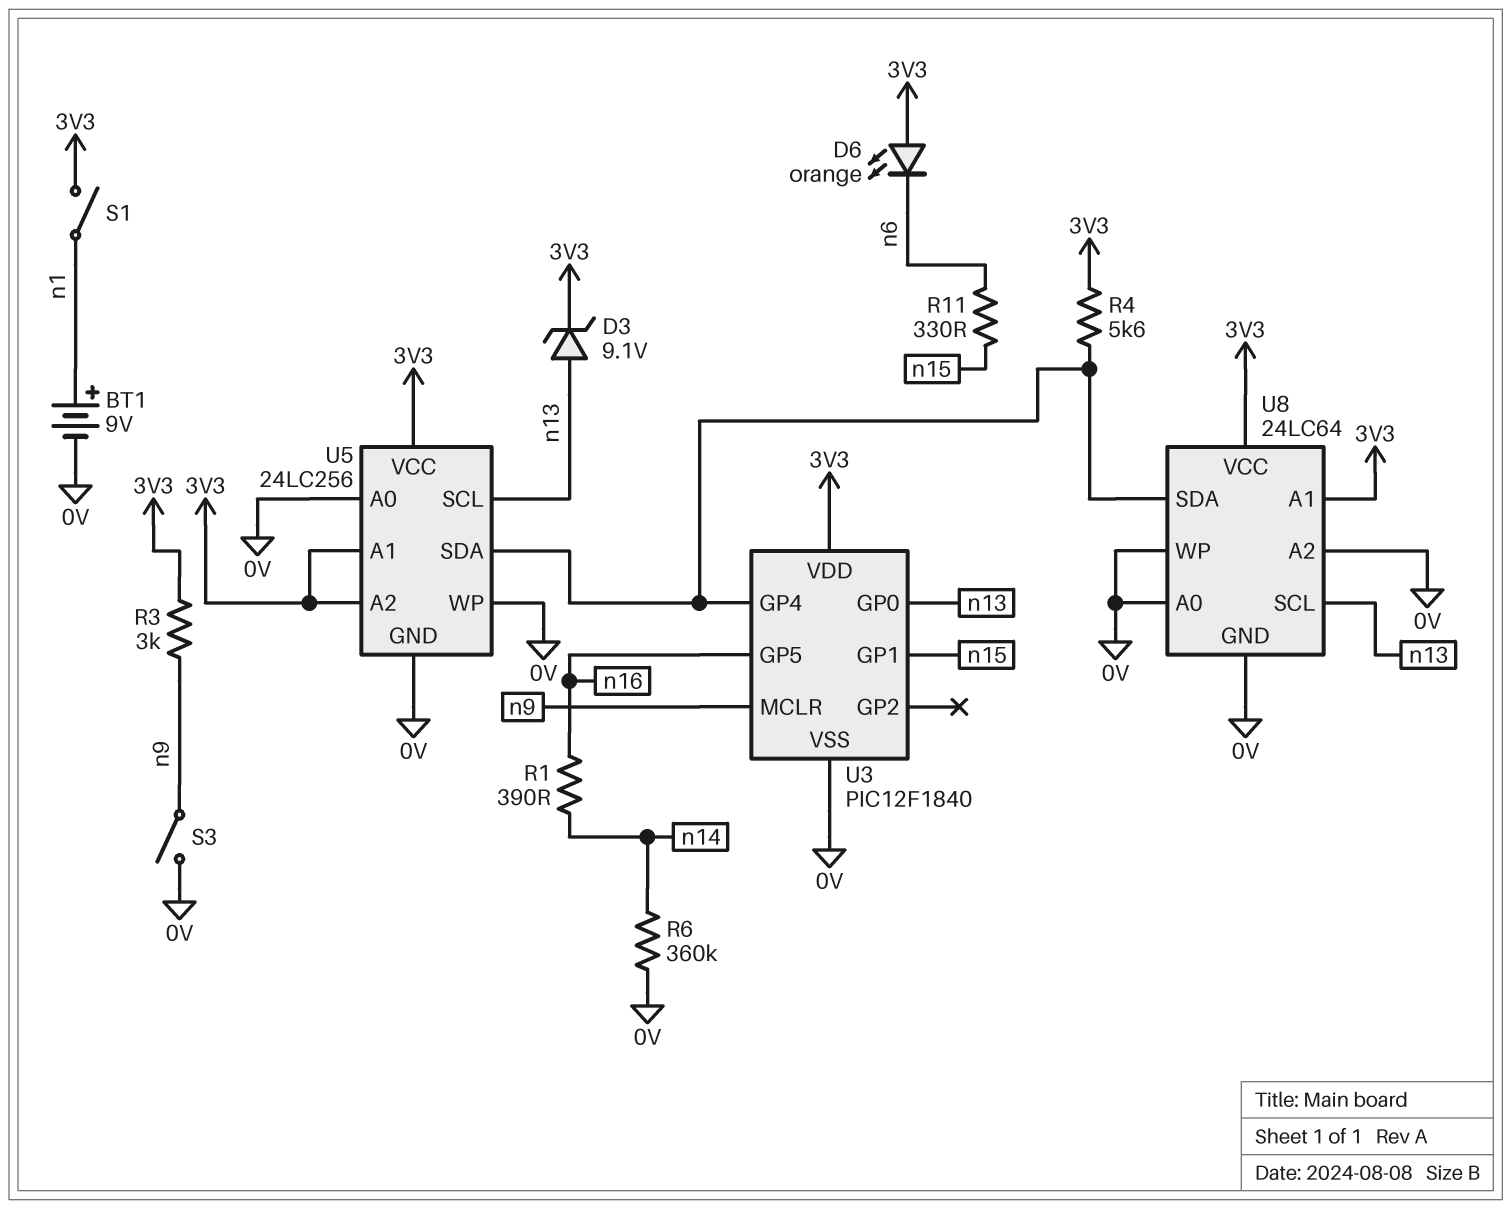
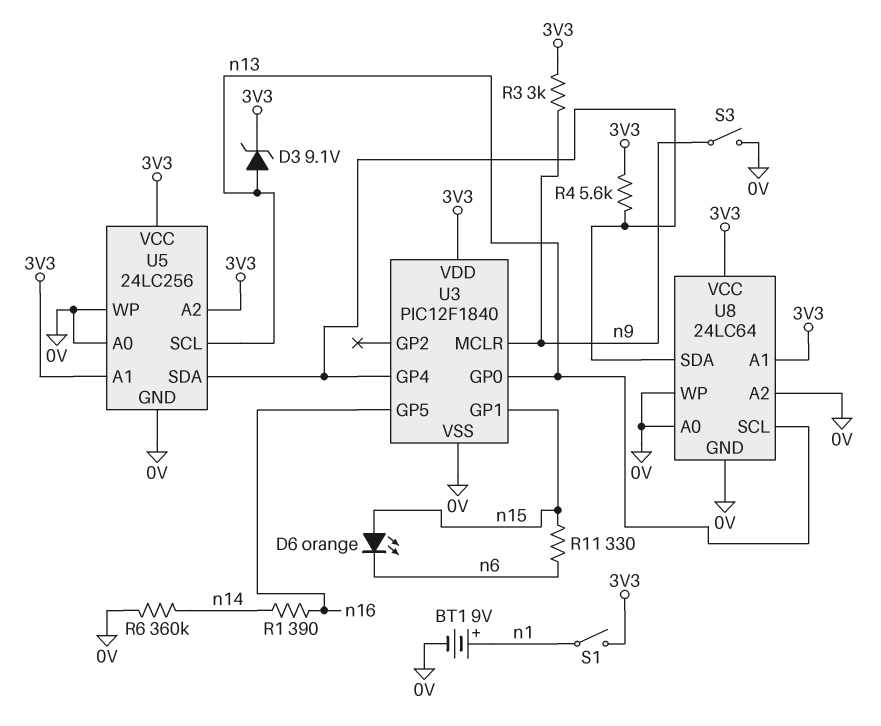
D6: LED orange (A 3V3, K n6) -> LED orange (A n15, K n6)

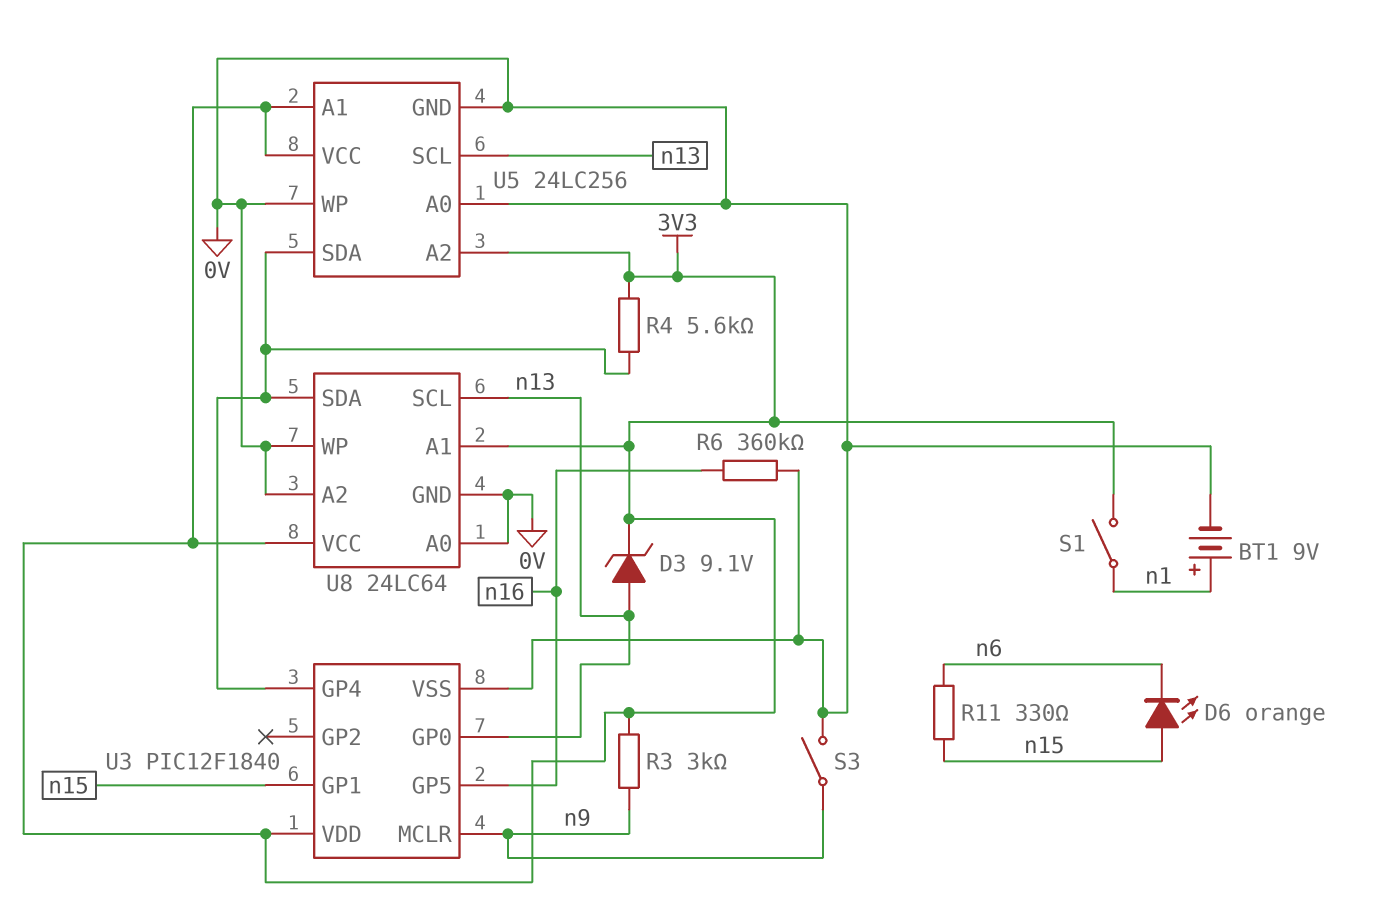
R1: 390 (n14, n16) -> none
R6: 360k (0V, n14) -> 360k (0V, n16)

